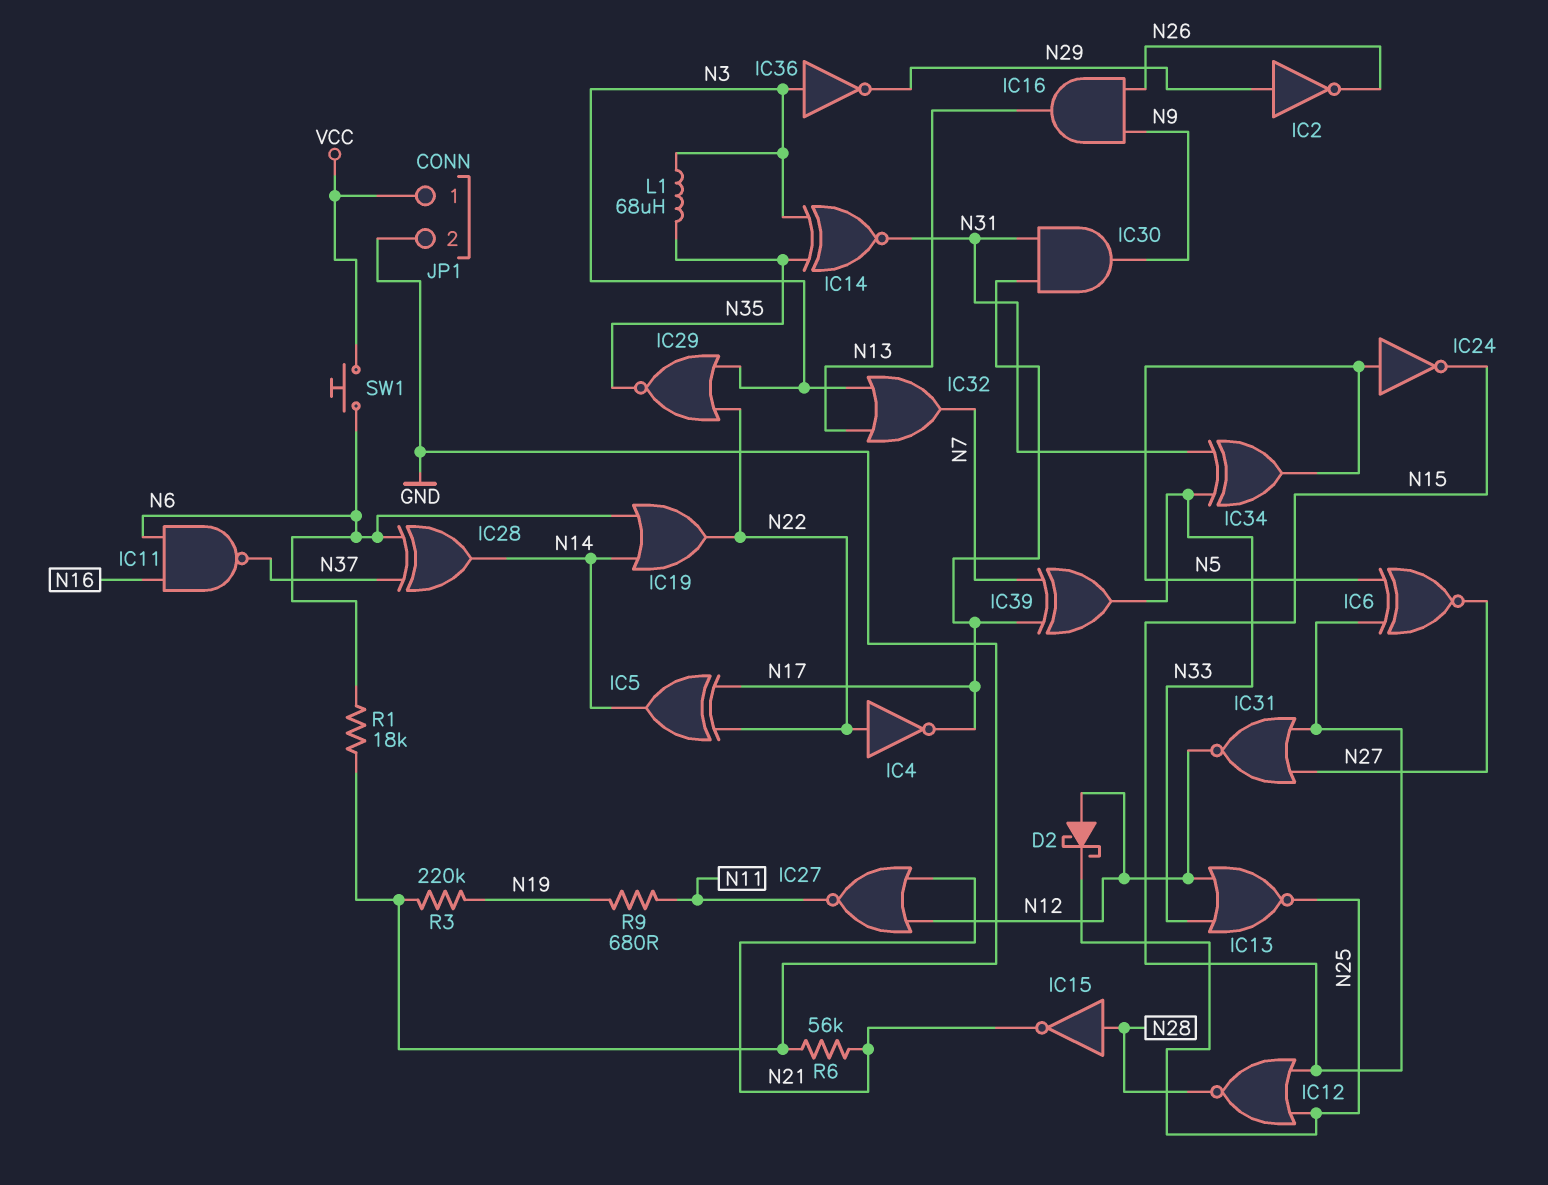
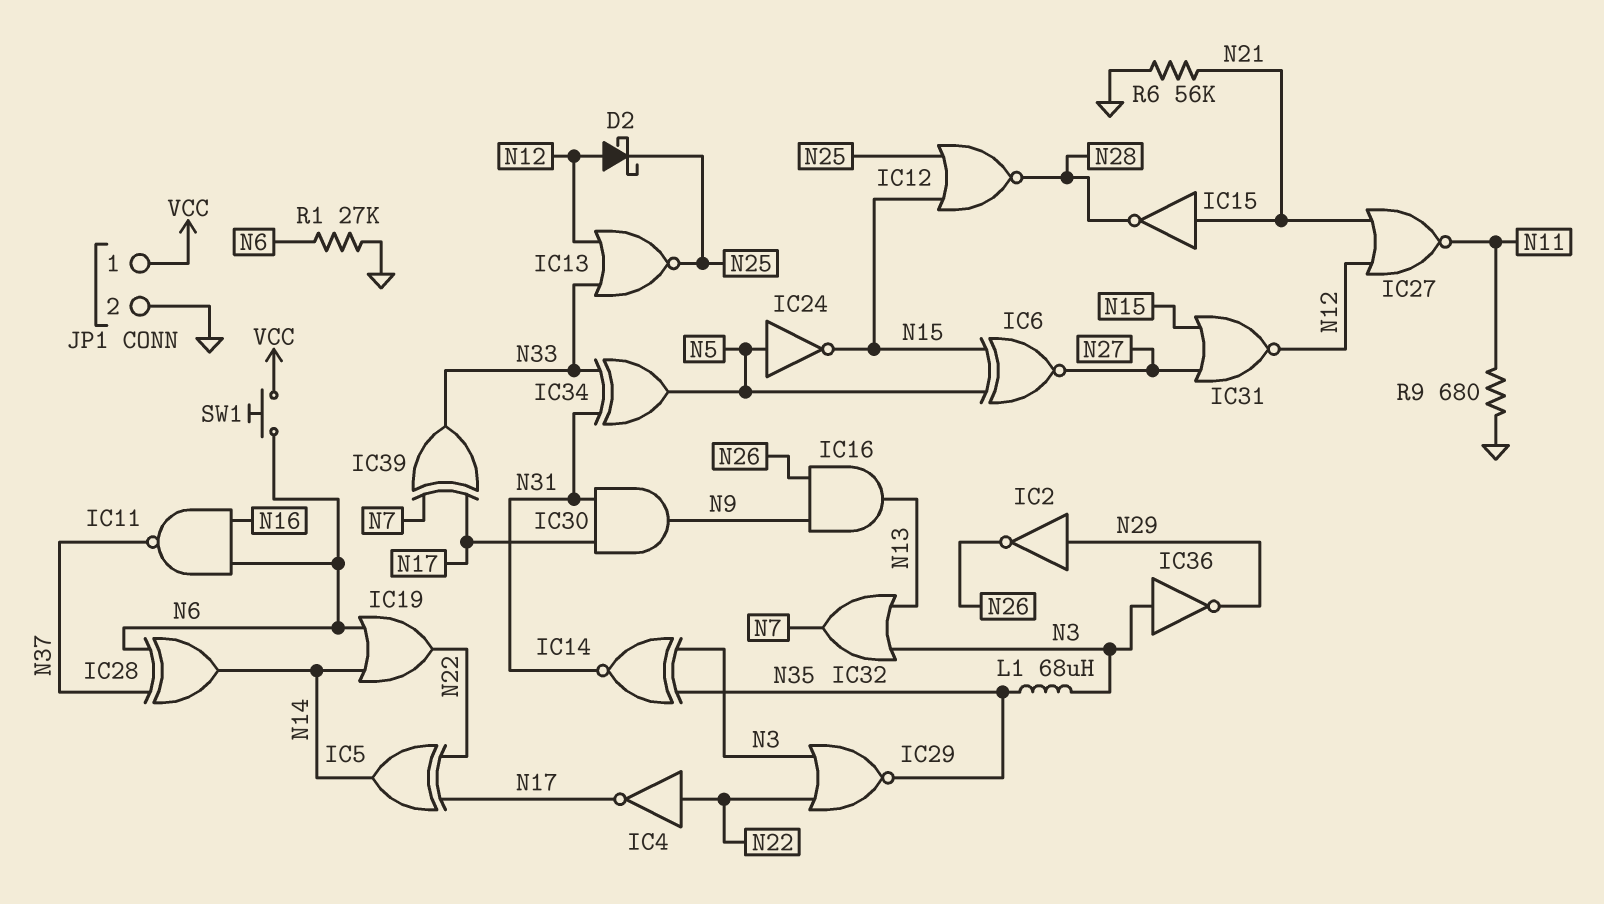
IC15: NOT (in N28, out N21) -> NOT (in N21, out N28)
R1: 18k (GND, N6) -> 27k (GND, N6)
R3: 220k (GND, N19) -> none
R9: 680 (N11, N19) -> 680 (GND, N11)

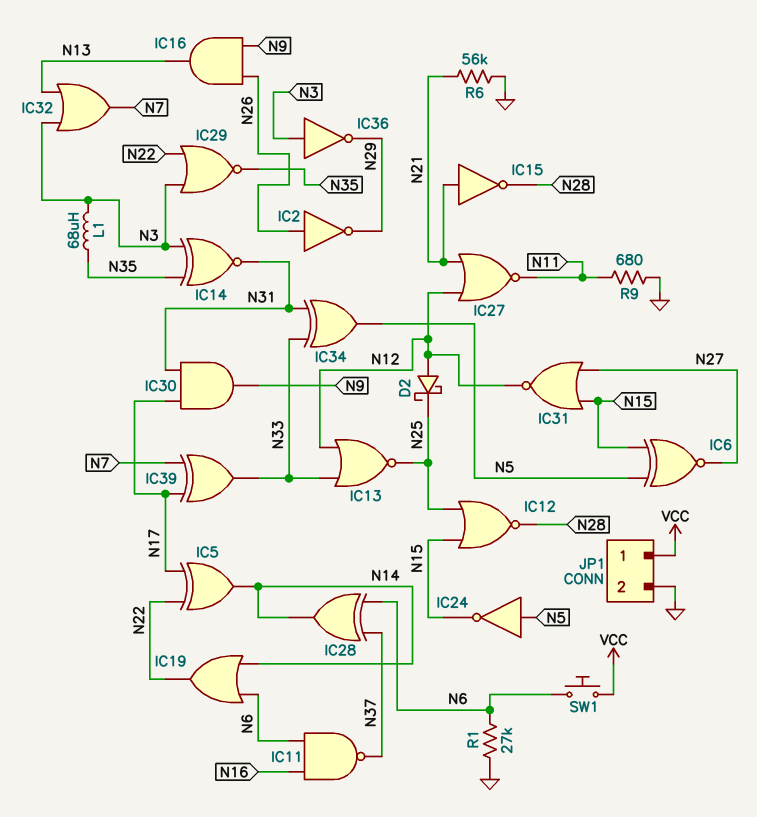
IC2: NOT (in N29, out N26) -> NOT (in N26, out N29)
IC4: NOT (in N22, out N17) -> none

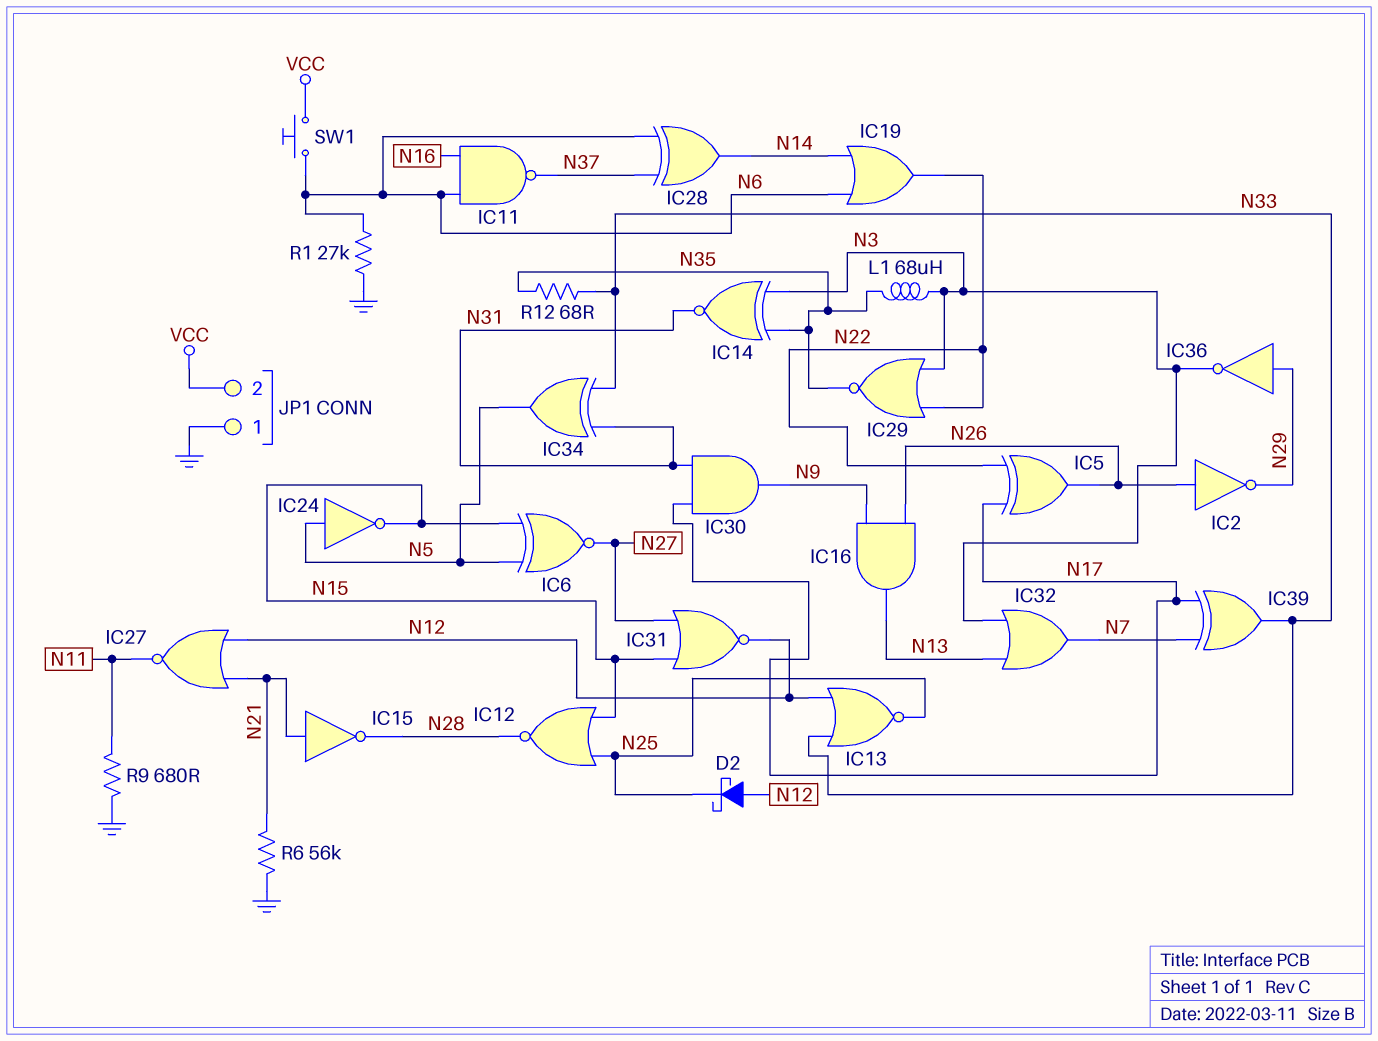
IC5: XOR (in N17, in N22, out N14) -> XOR (in N17, in N22, out N26)
IC36: NOT (in N3, out N29) -> NOT (in N29, out N3)
JP1 pin 1: VCC -> GND
JP1 pin 2: GND -> VCC
R12: none -> 68 (N33, N35)

